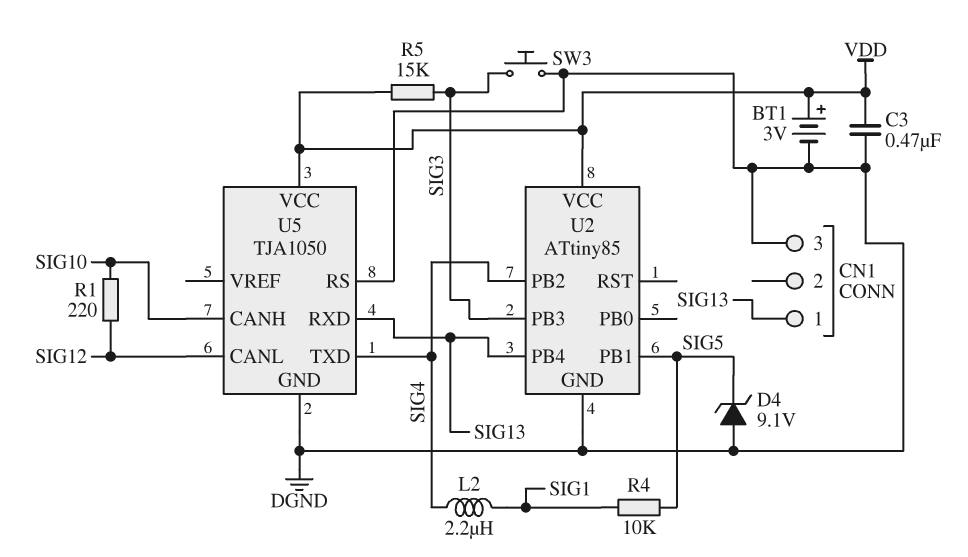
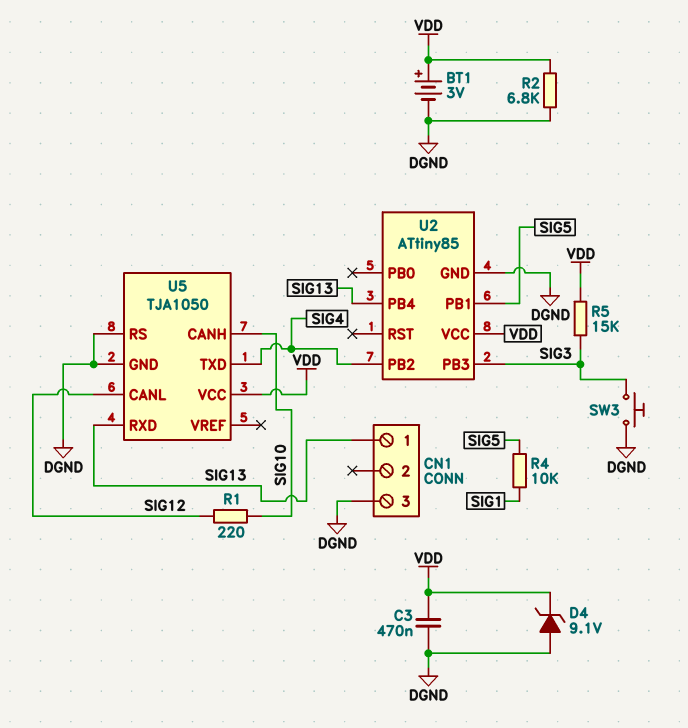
D4: zener 9.1V (A DGND, K SIG5) -> zener 9.1V (A DGND, K VDD)
L2: 2.2uH (SIG1, SIG4) -> none
R2: none -> 6.8k (DGND, VDD)

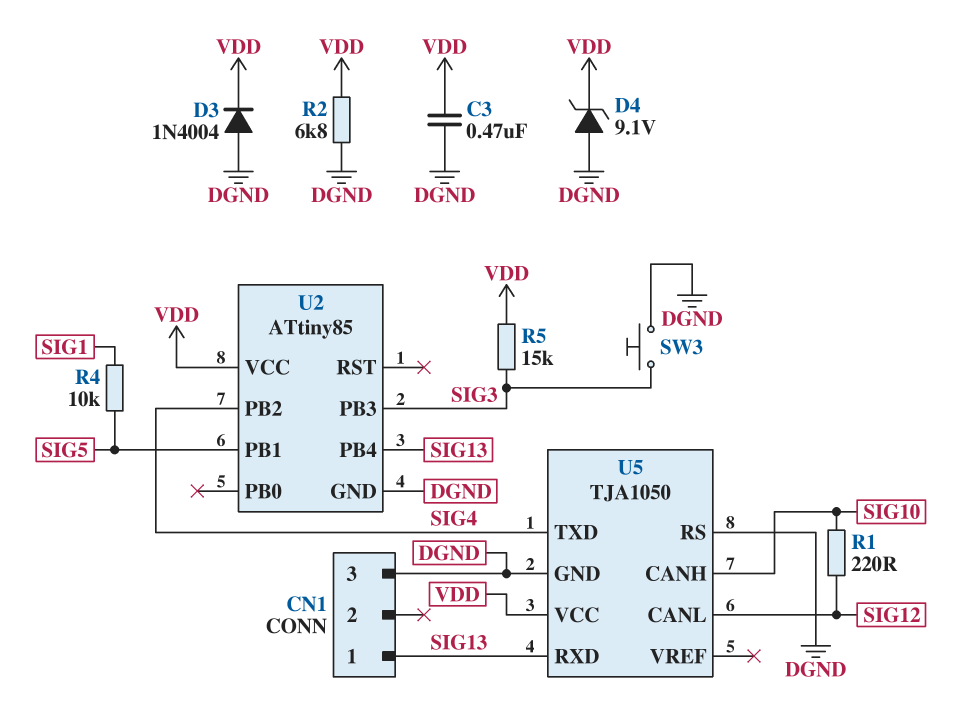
BT1: 3V (plus VDD, minus DGND) -> none
D3: none -> diode 1N4004 (A DGND, K VDD)

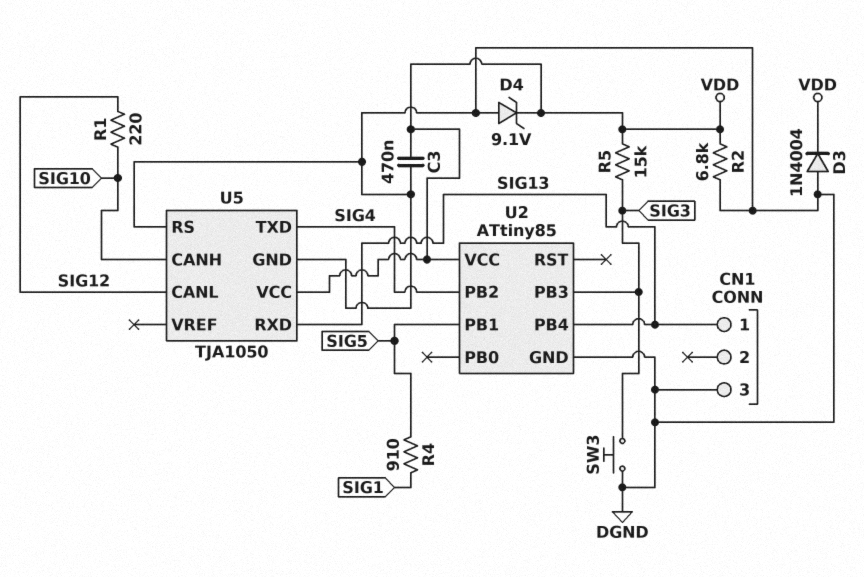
R4: 10k (SIG1, SIG5) -> 910 (SIG1, SIG5)

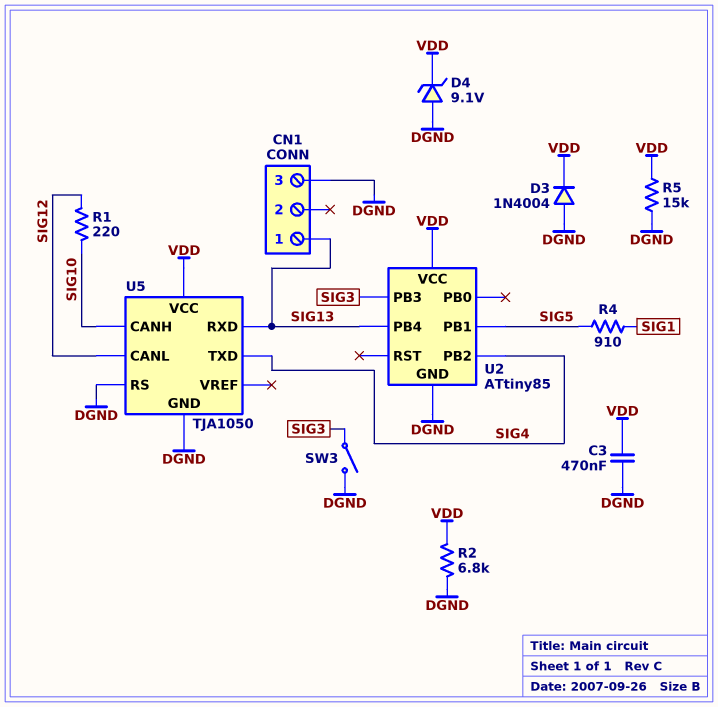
R5: 15k (SIG3, VDD) -> 15k (DGND, VDD)
SW3: button (DGND, SIG3) -> switch (DGND, SIG3)

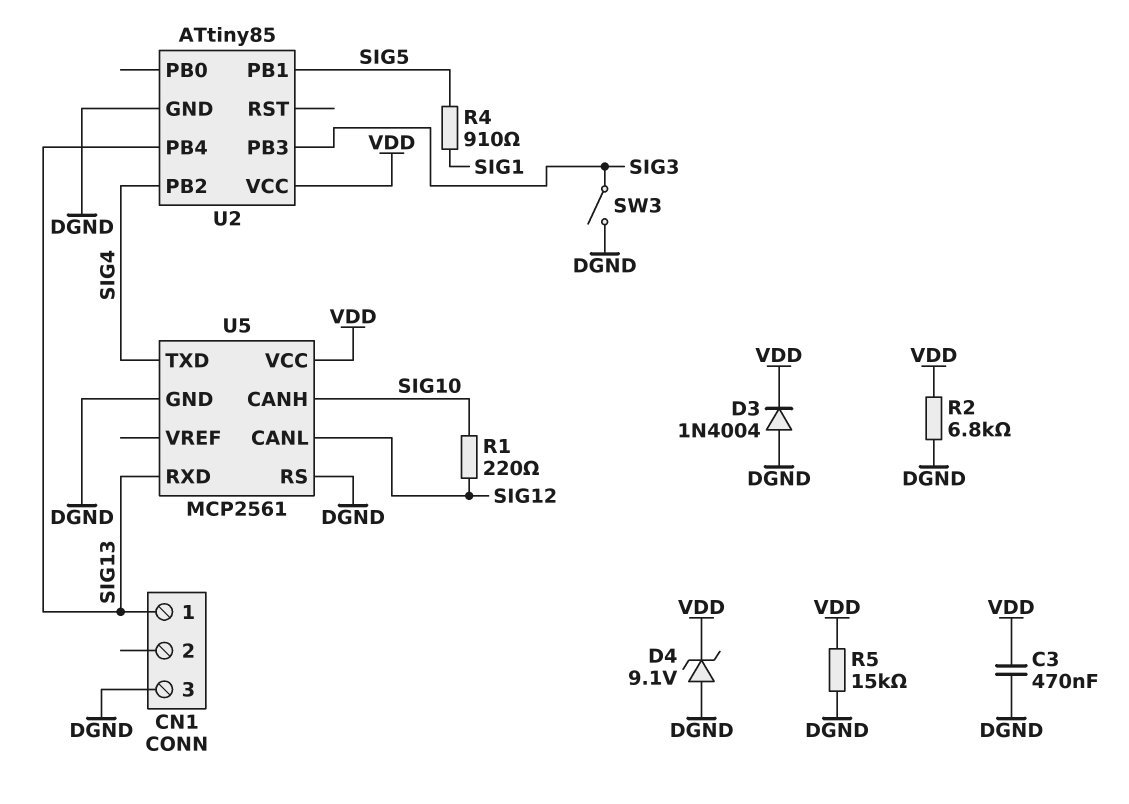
U5: TJA1050 -> MCP2561

